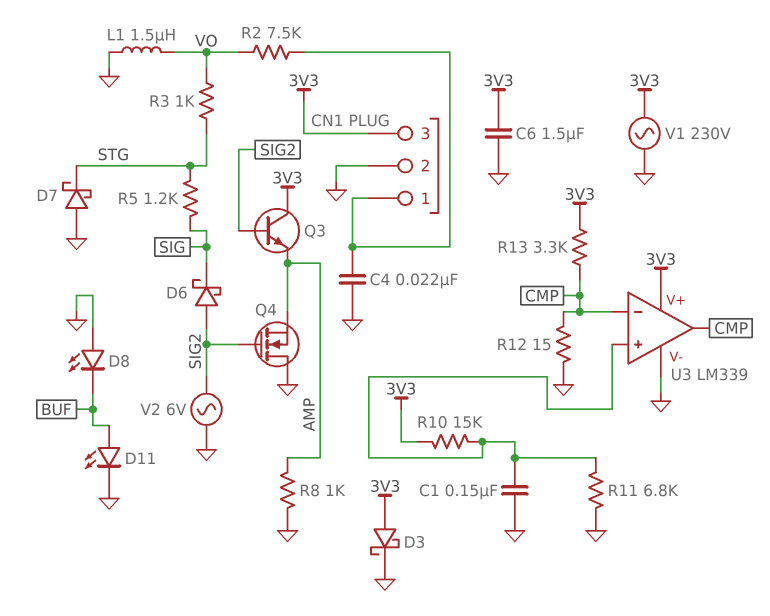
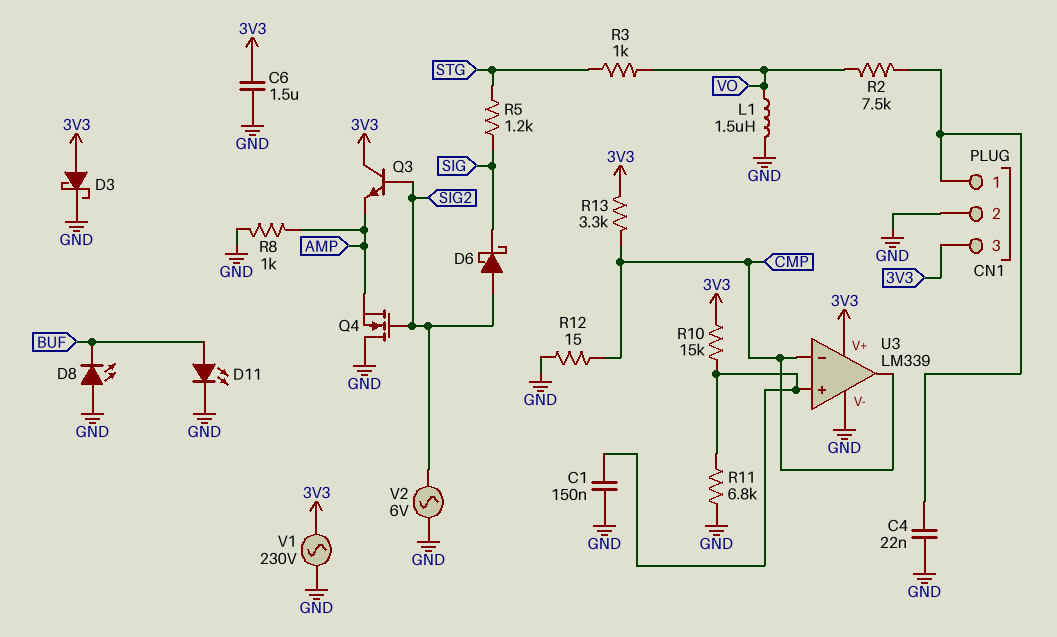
D7: schottky (A GND, K STG) -> none

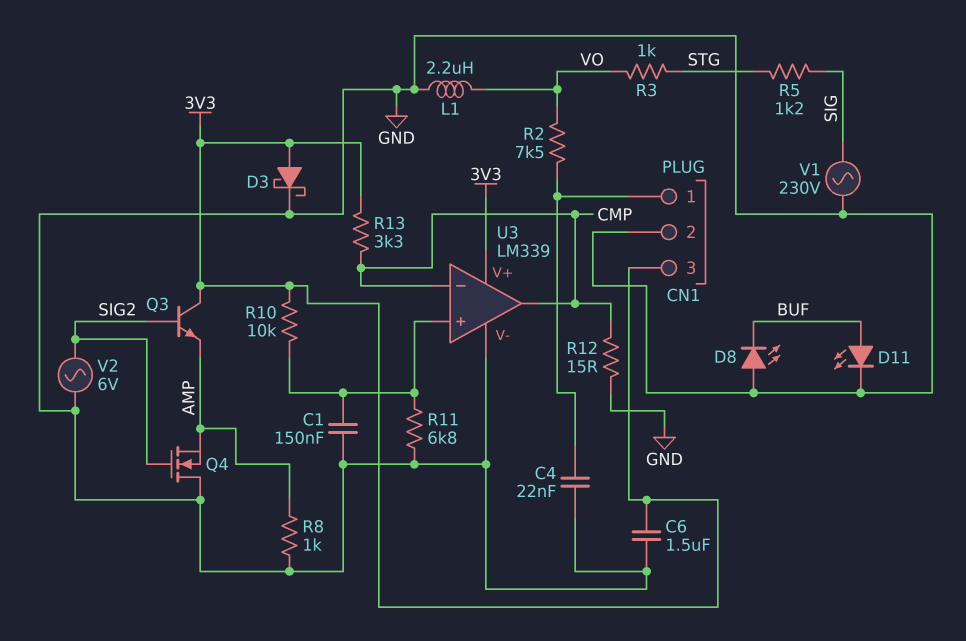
D6: schottky (A SIG2, K SIG) -> none
L1: 1.5uH (GND, VO) -> 2.2uH (GND, VO)
R10: 15k (3V3, U3/in+) -> 10k (3V3, U3/in+)
V1: AC 230V (3V3, GND) -> AC 230V (GND, SIG)

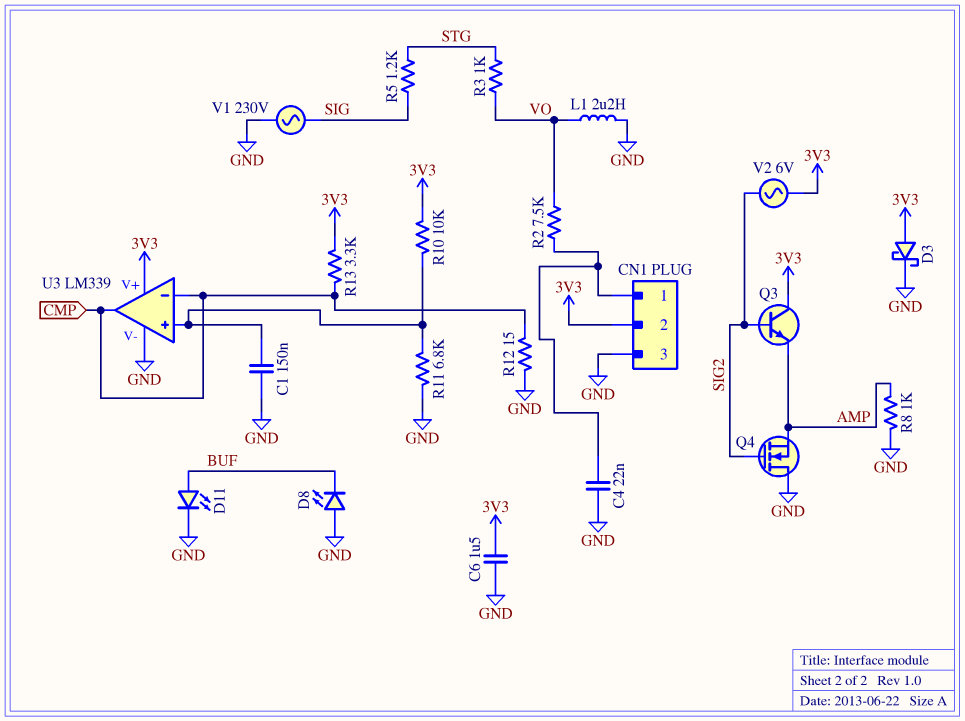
CN1 pin 2: GND -> 3V3
CN1 pin 3: 3V3 -> GND
V2: AC 6V (GND, SIG2) -> AC 6V (3V3, SIG2)

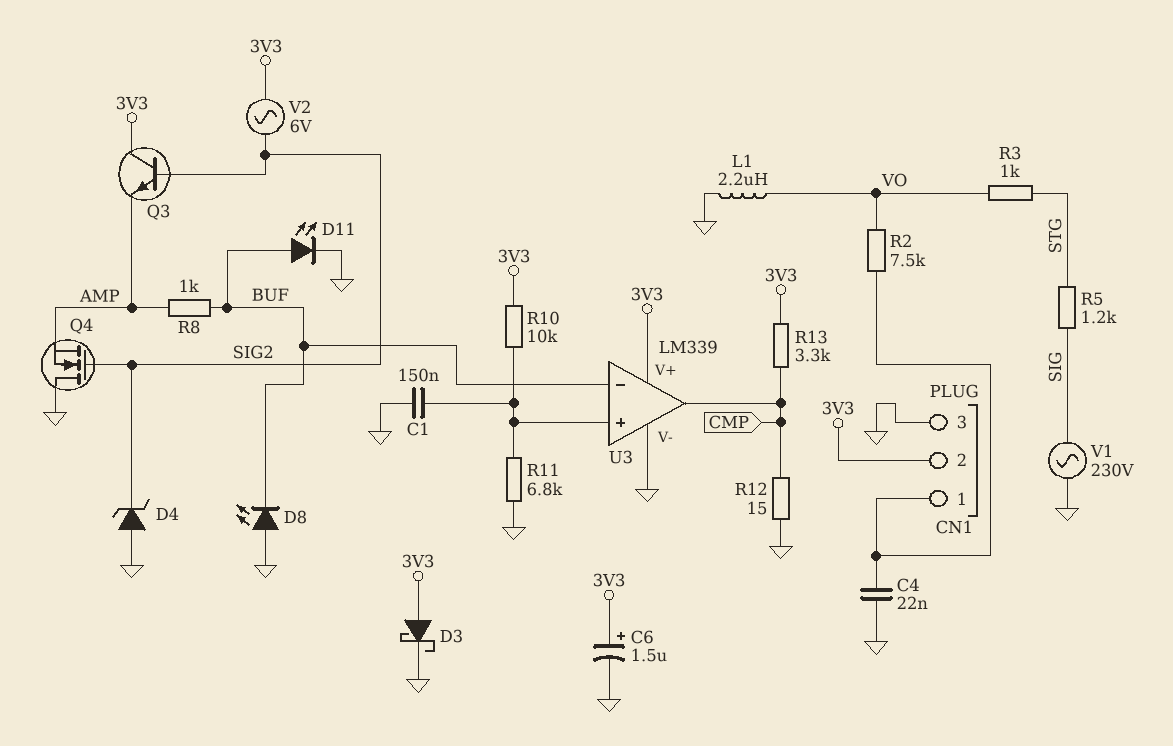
C6: 1.5uF (3V3, GND) -> 1.5uF (plus 3V3, minus GND)
D4: none -> zener (A GND, K SIG2)
R8: 1k (AMP, GND) -> 1k (AMP, BUF)
U3 pin in-: CMP -> BUF

